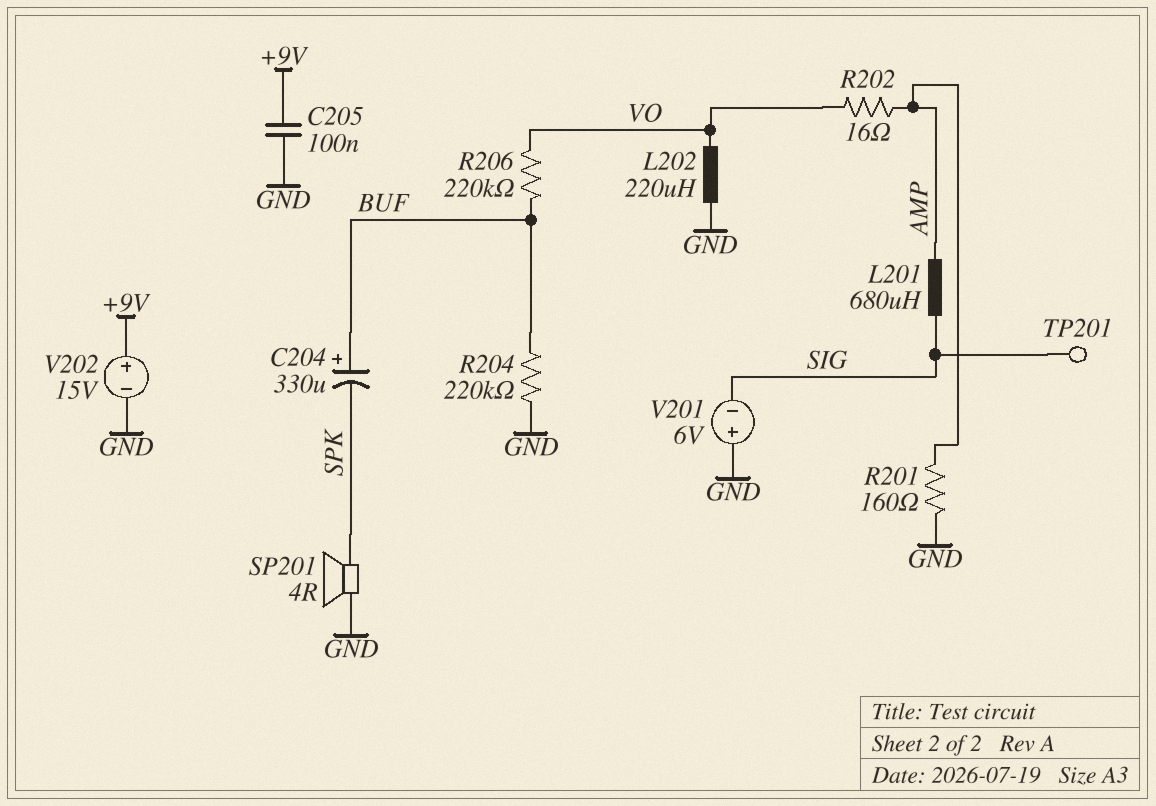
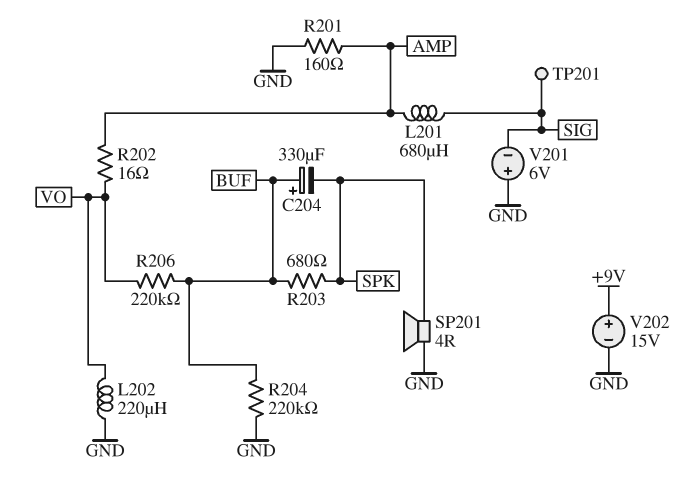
C205: 100nF (+9V, GND) -> none
R203: none -> 680 (BUF, SPK)

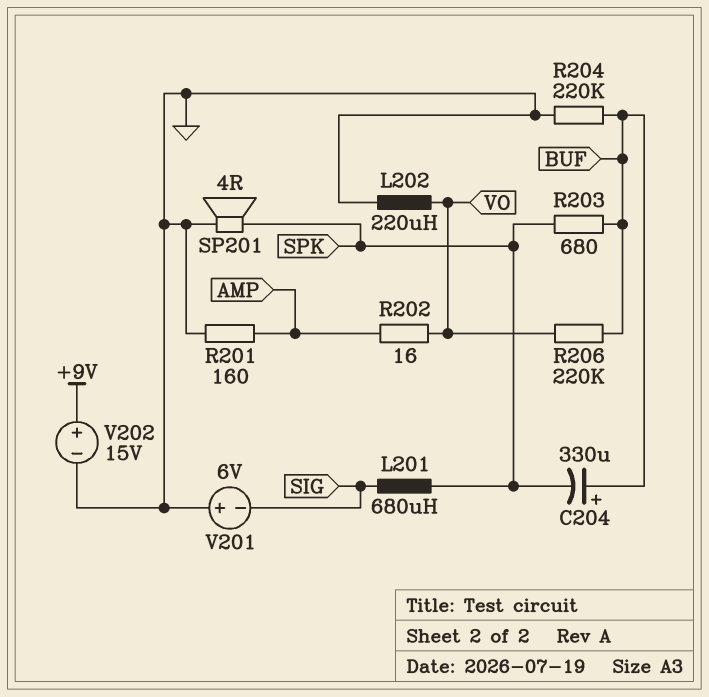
L201: 680uH (AMP, SIG) -> 680uH (SIG, SPK)
TP201: test point (SIG) -> none

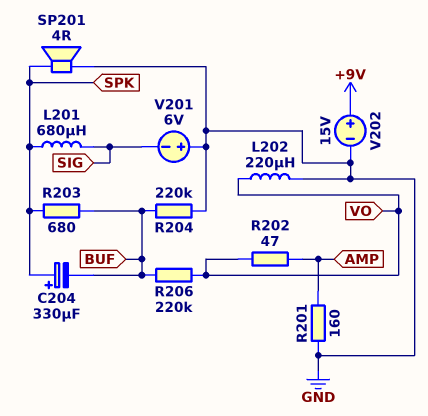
C204: 330uF (plus BUF, minus SPK) -> 330uF (plus SPK, minus BUF)
R202: 16 (AMP, VO) -> 47 (AMP, VO)

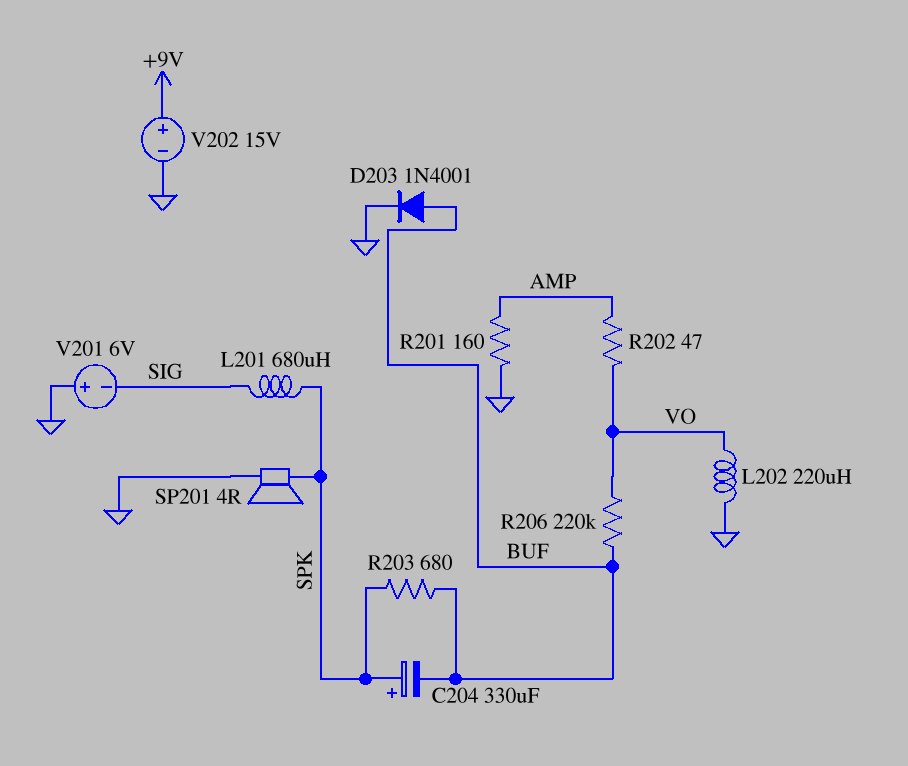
D203: none -> diode 1N4001 (A BUF, K GND)
R204: 220k (BUF, GND) -> none

